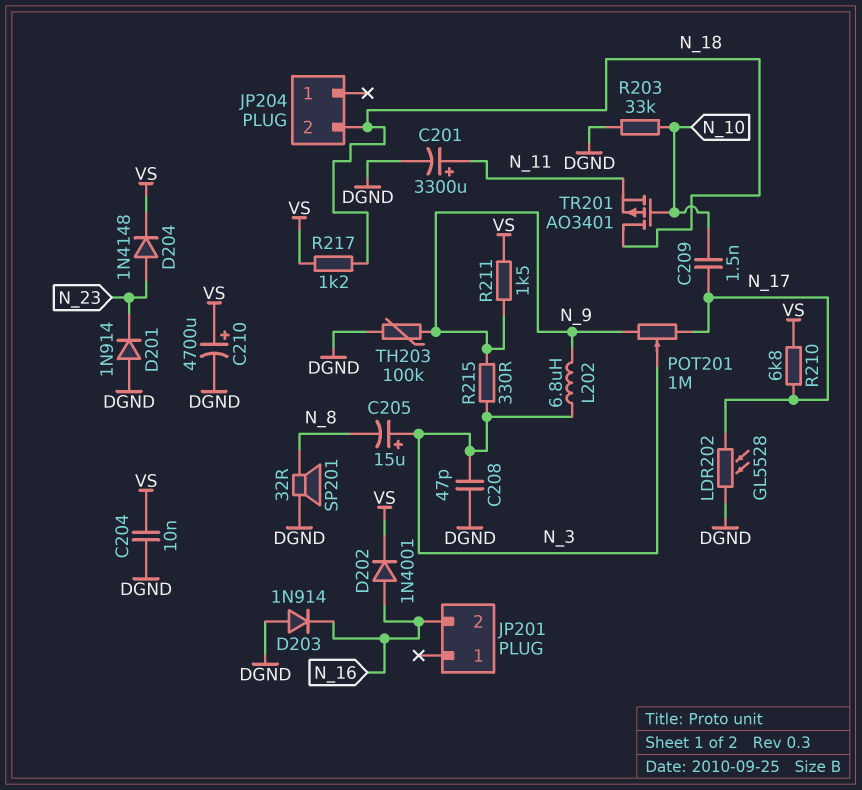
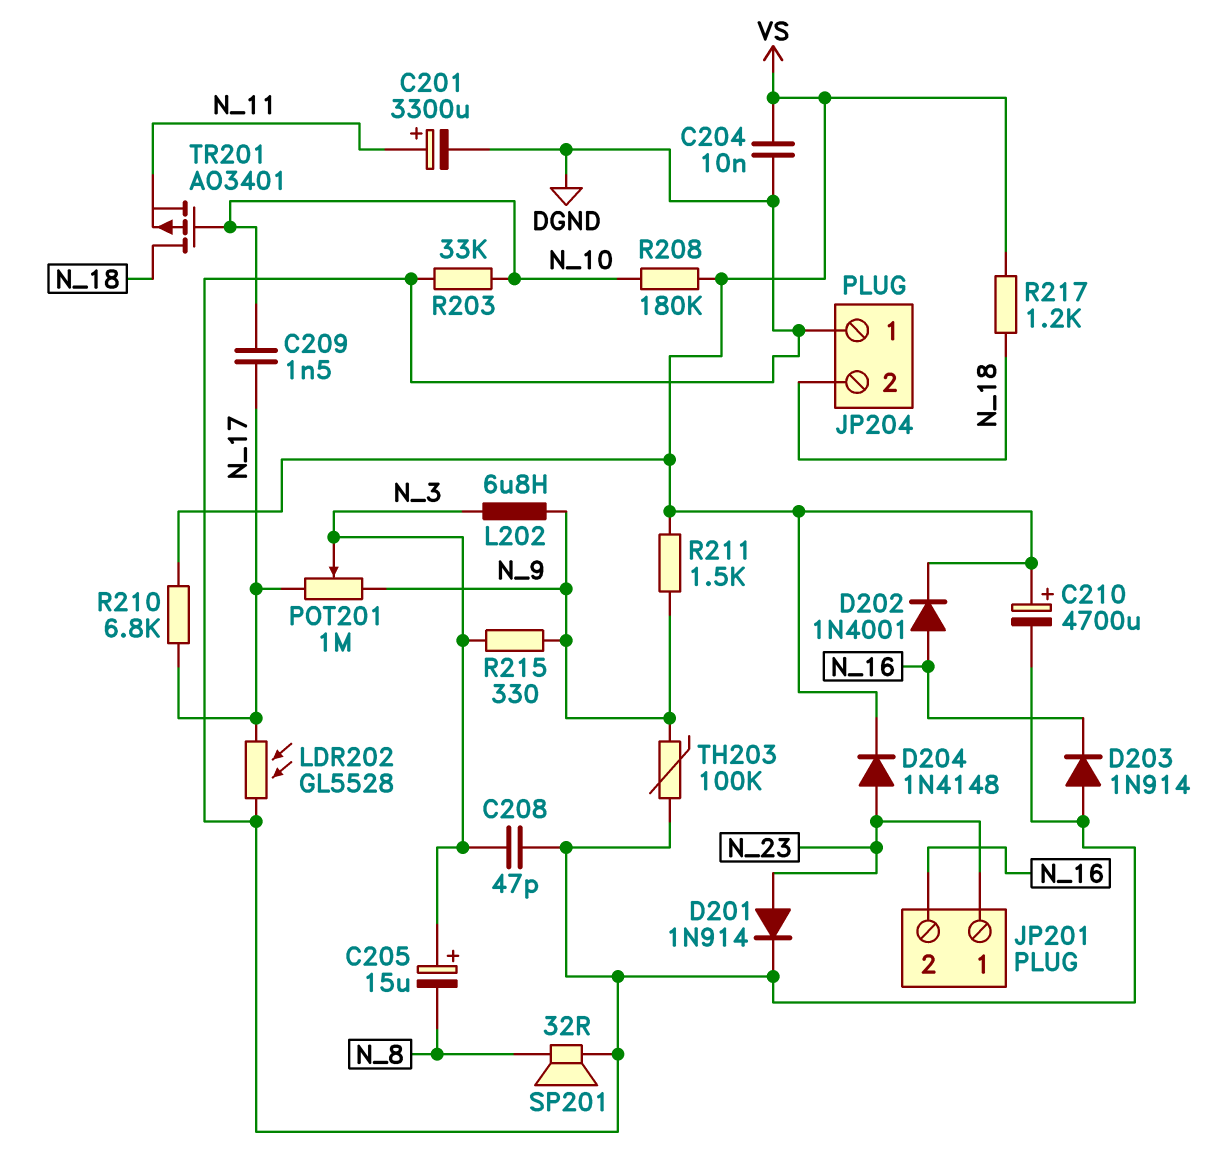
D201: diode 1N914 (A DGND, K N_23) -> diode 1N914 (A N_23, K DGND)
JP201 pin 1: none -> N_23
JP204 pin 1: none -> DGND
R208: none -> 180k (N_10, VS)

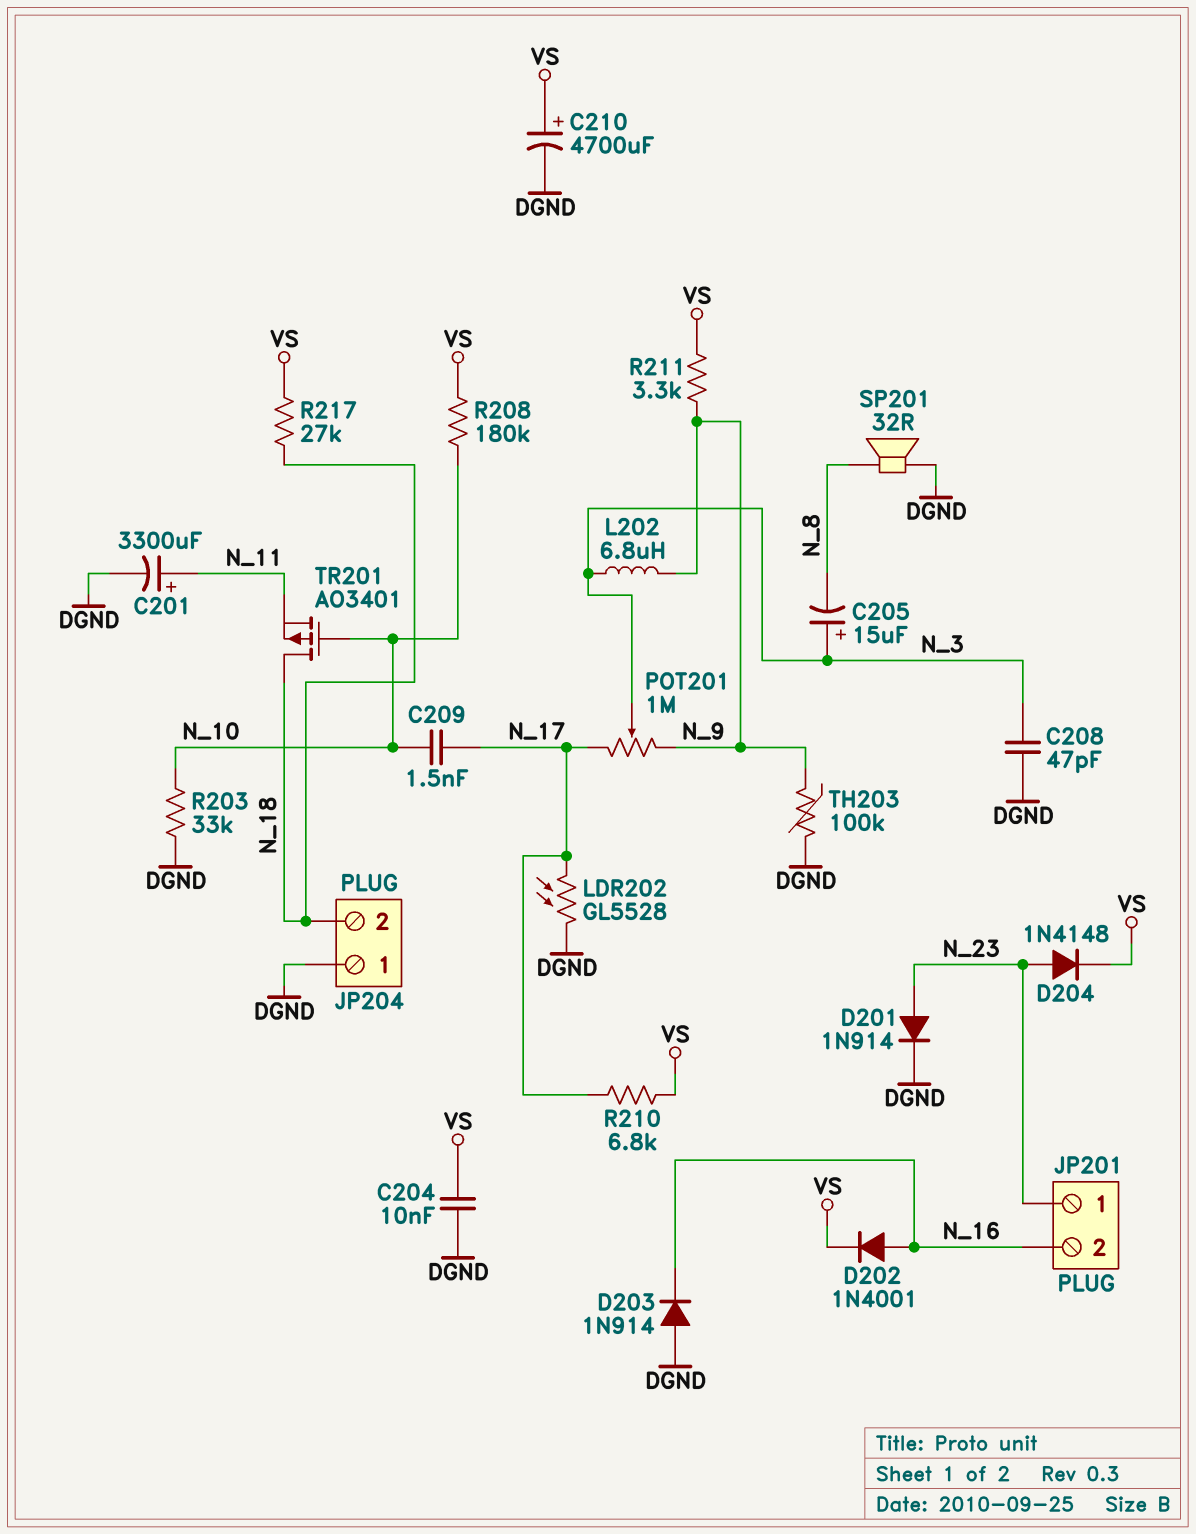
R211: 1.5k (N_9, VS) -> 3.3k (N_9, VS)
R215: 330 (N_3, N_9) -> none
R217: 1.2k (N_18, VS) -> 27k (N_18, VS)

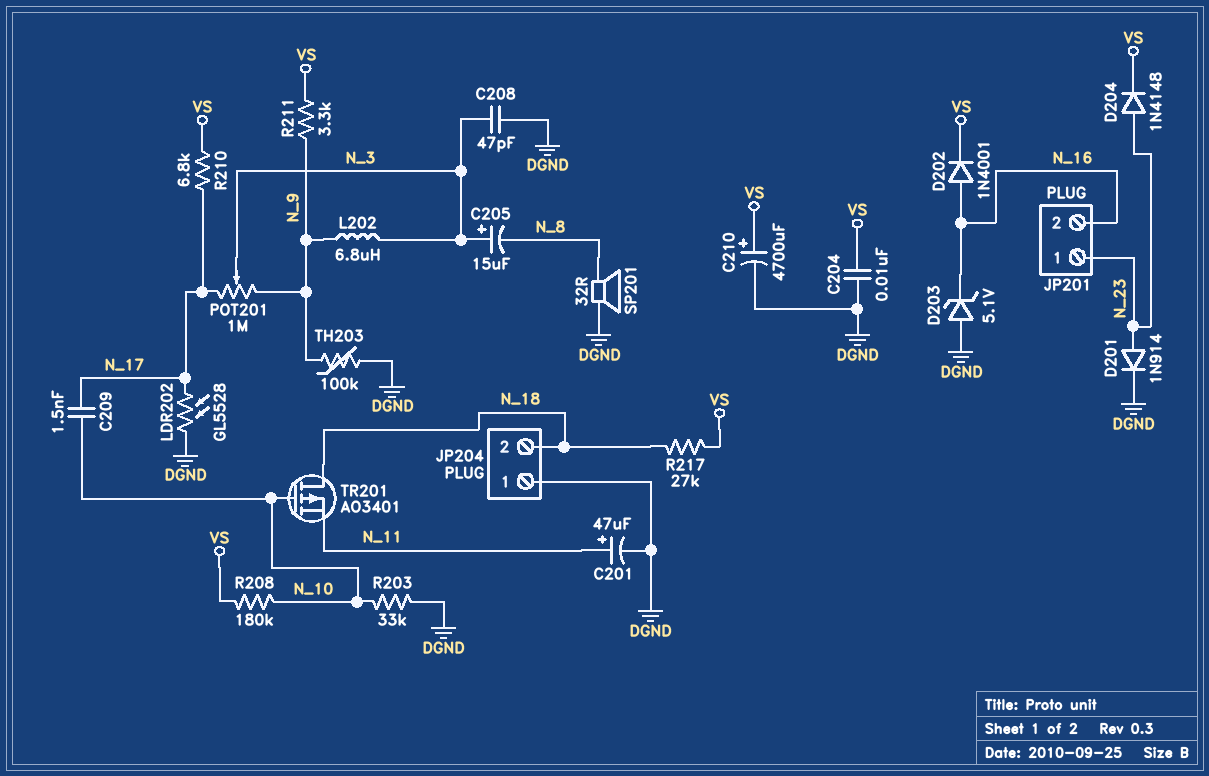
C201: 3300uF (plus N_11, minus DGND) -> 47uF (plus N_11, minus DGND)
D203: diode 1N914 (A DGND, K N_16) -> zener 5.1V (A DGND, K N_16)

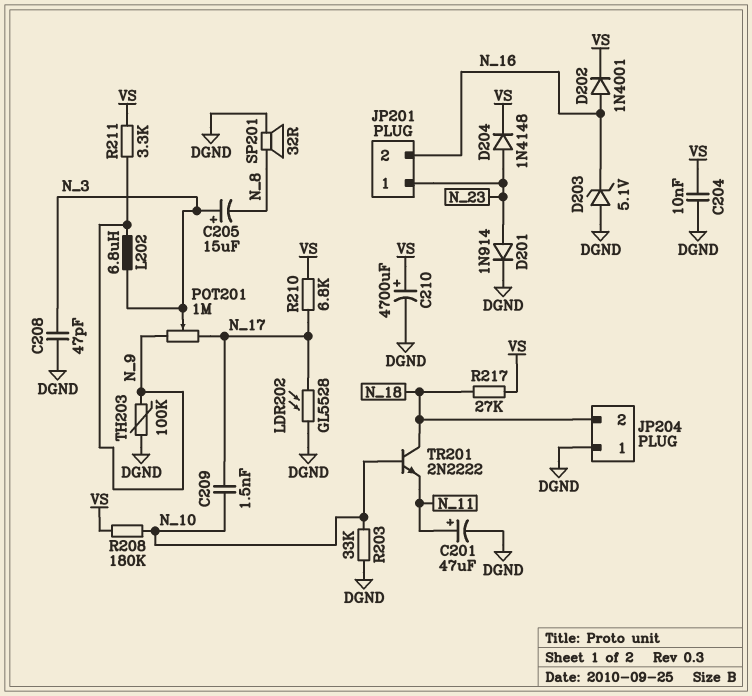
TR201: PMOS AO3401 (G N_10, D N_18, S N_11) -> NPN 2N2222 (B N_10, C N_18, E N_11)

